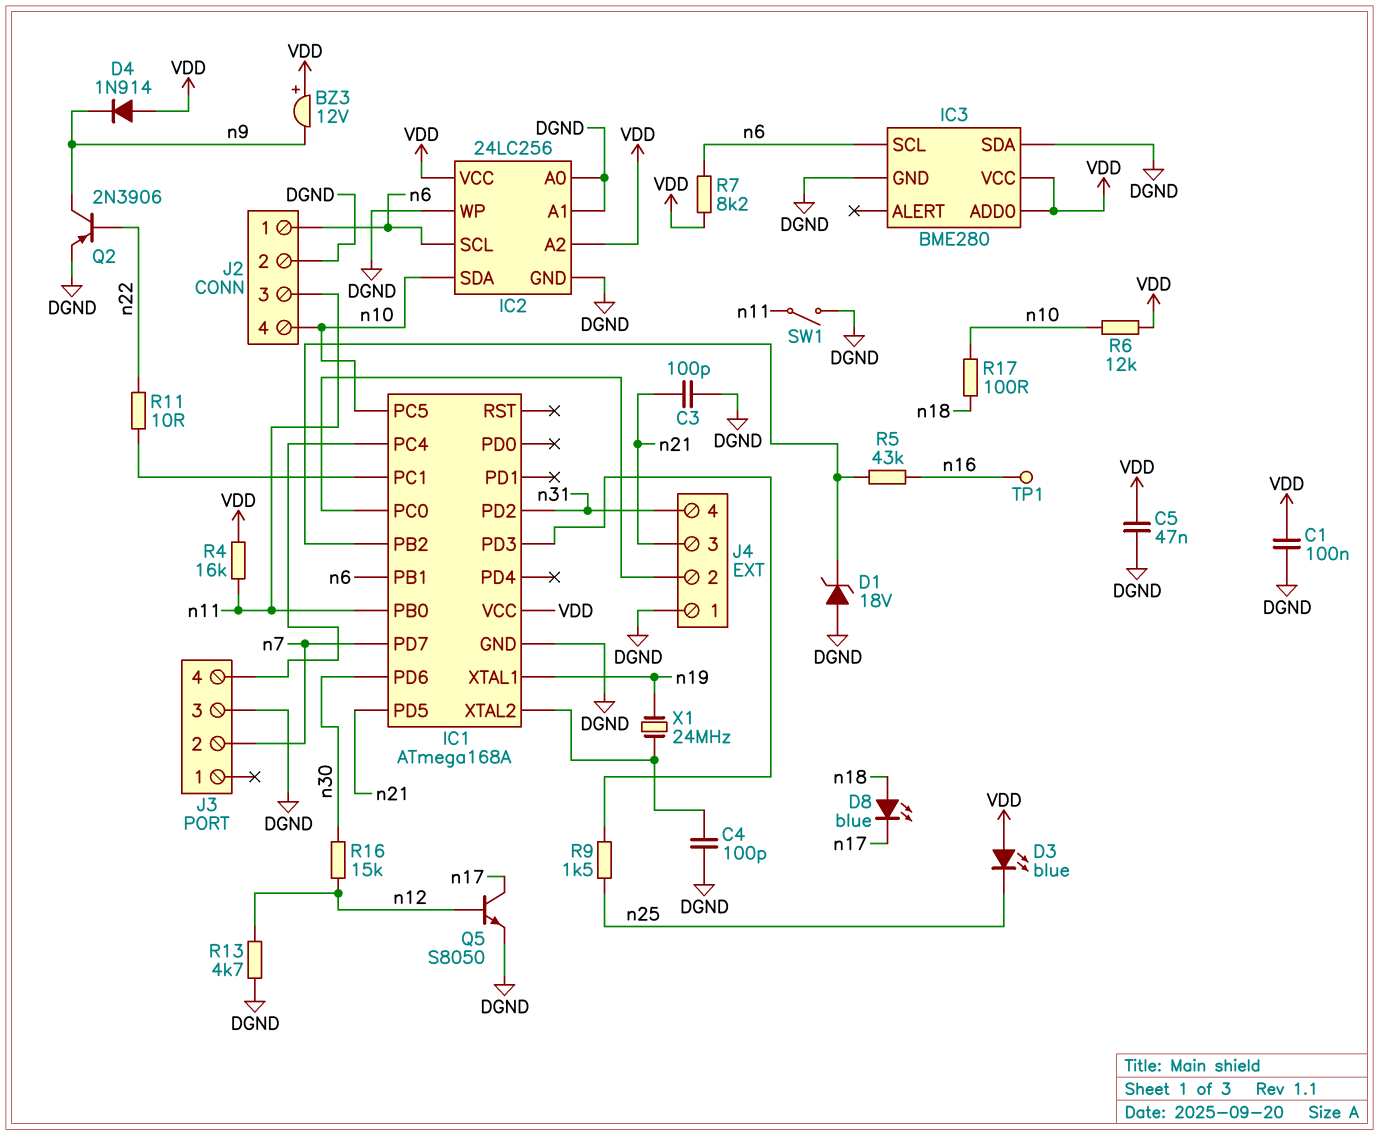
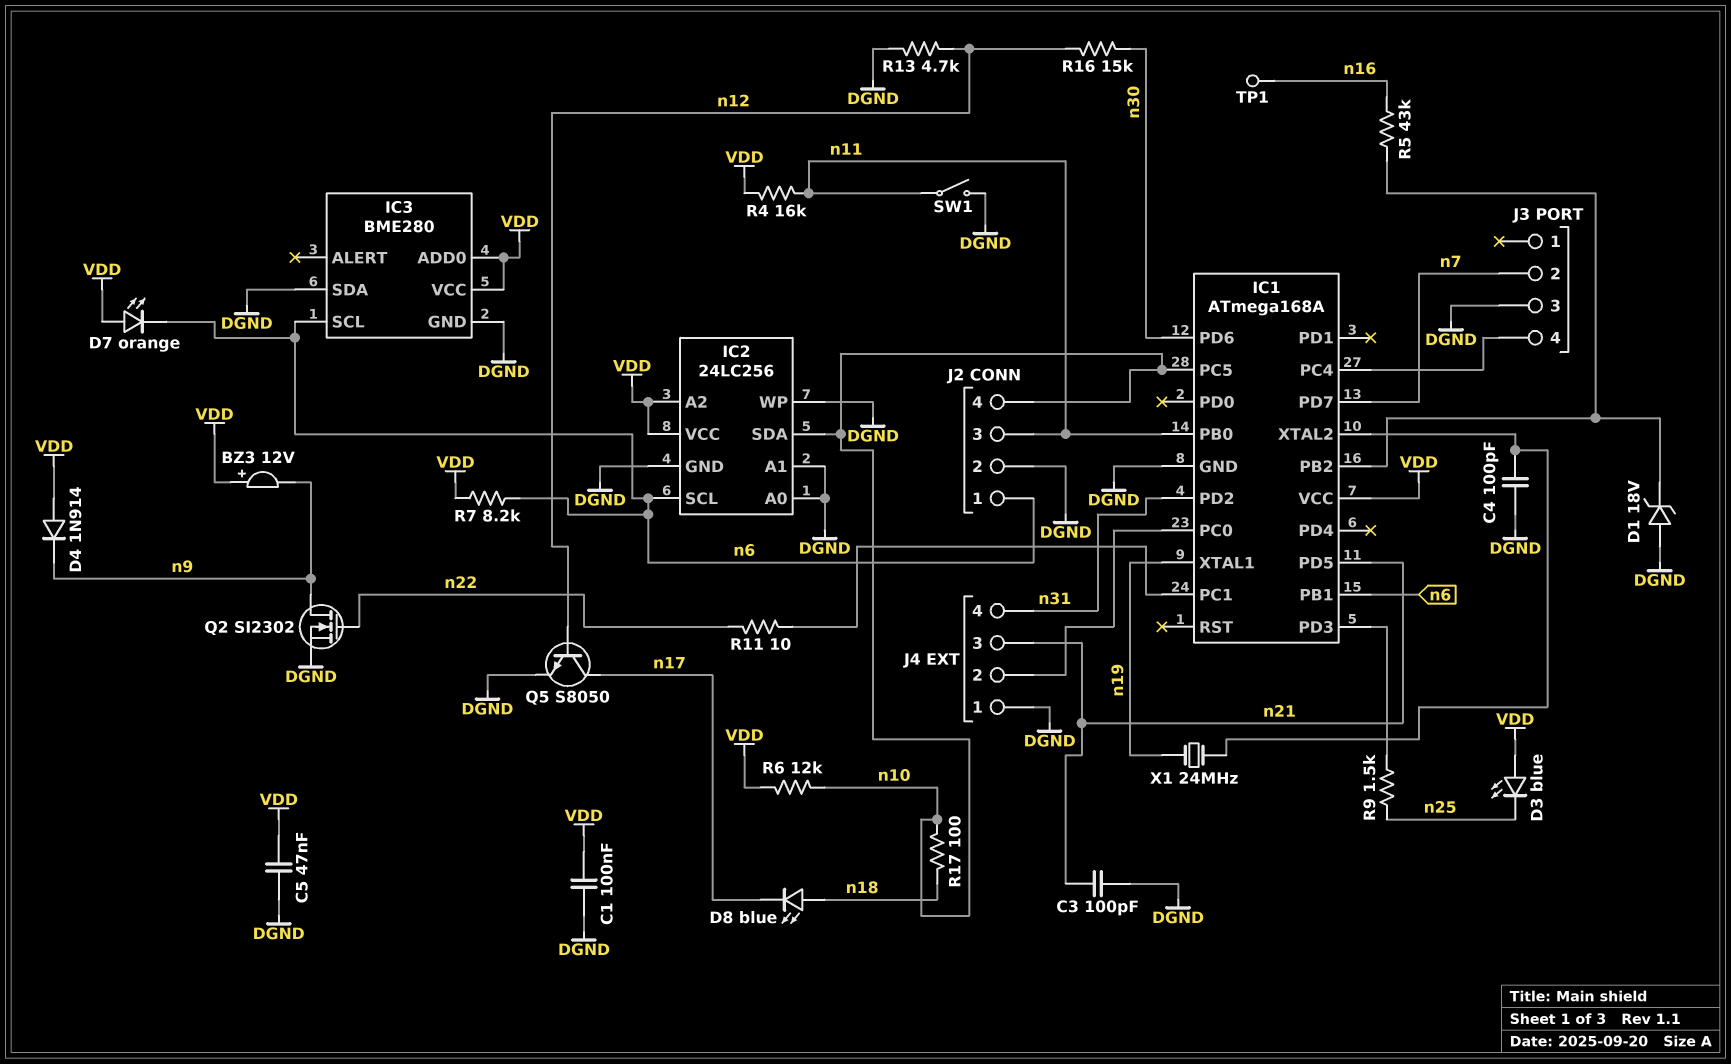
D7: none -> LED orange (A VDD, K n6)
Q2: PNP 2N3906 (B n22, C n9, E DGND) -> NMOS SI2302 (G n22, D n9, S DGND)

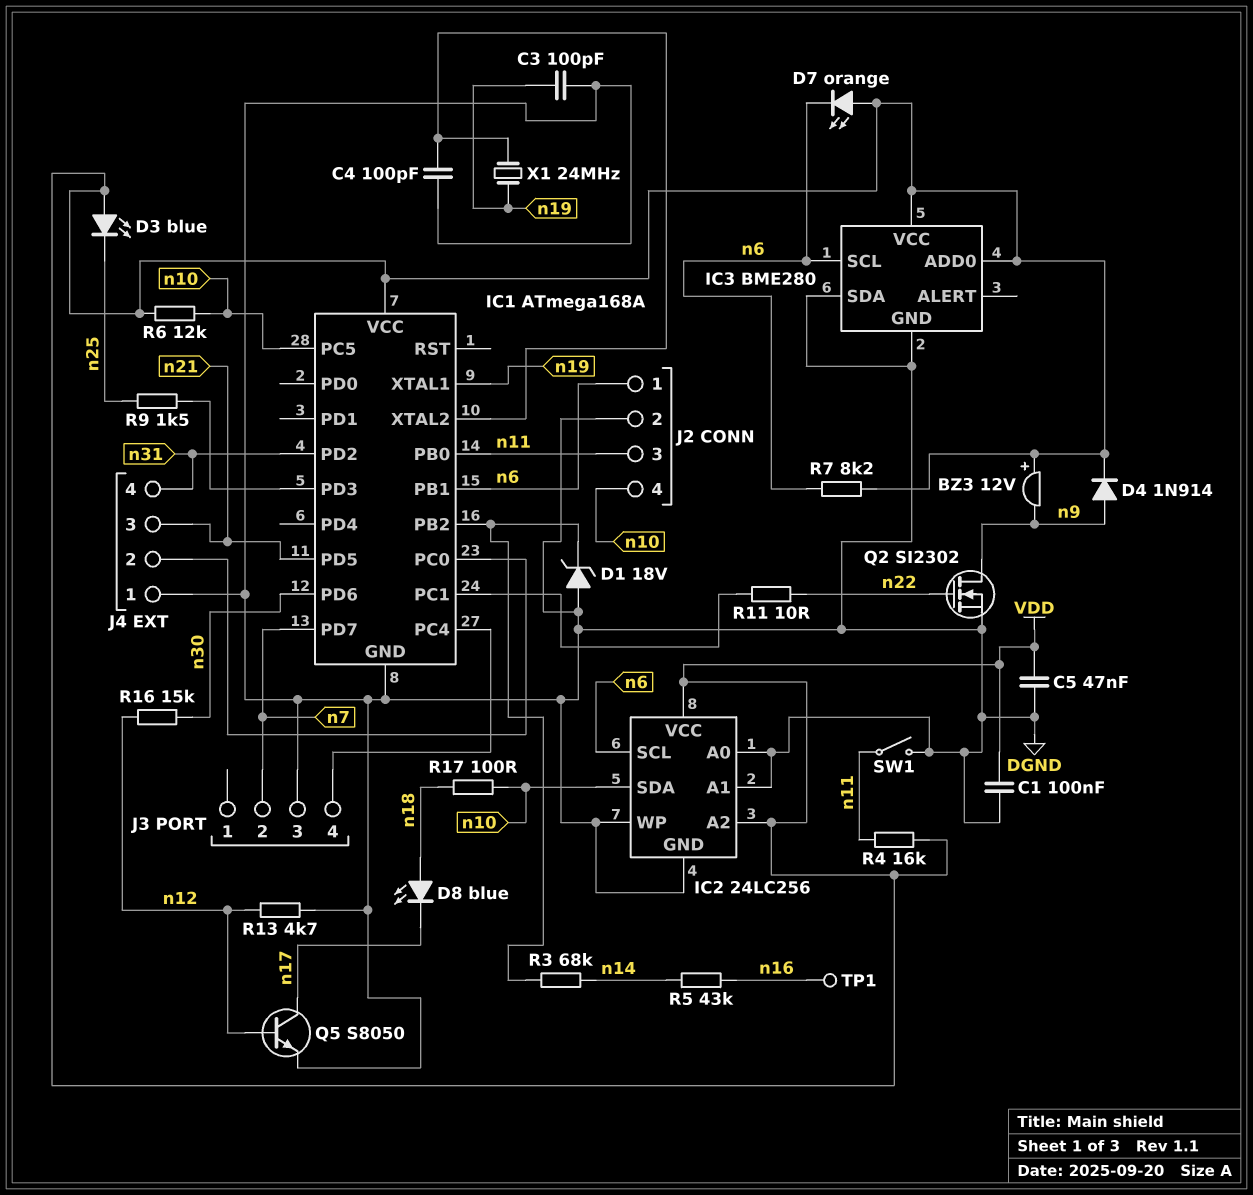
C3: 100pF (DGND, n21) -> 100pF (DGND, n19)
D4: diode 1N914 (A VDD, K n9) -> diode 1N914 (A n9, K VDD)
R3: none -> 68k (IC1/PB2, n14)
R5: 43k (IC1/PB2, n16) -> 43k (n14, n16)

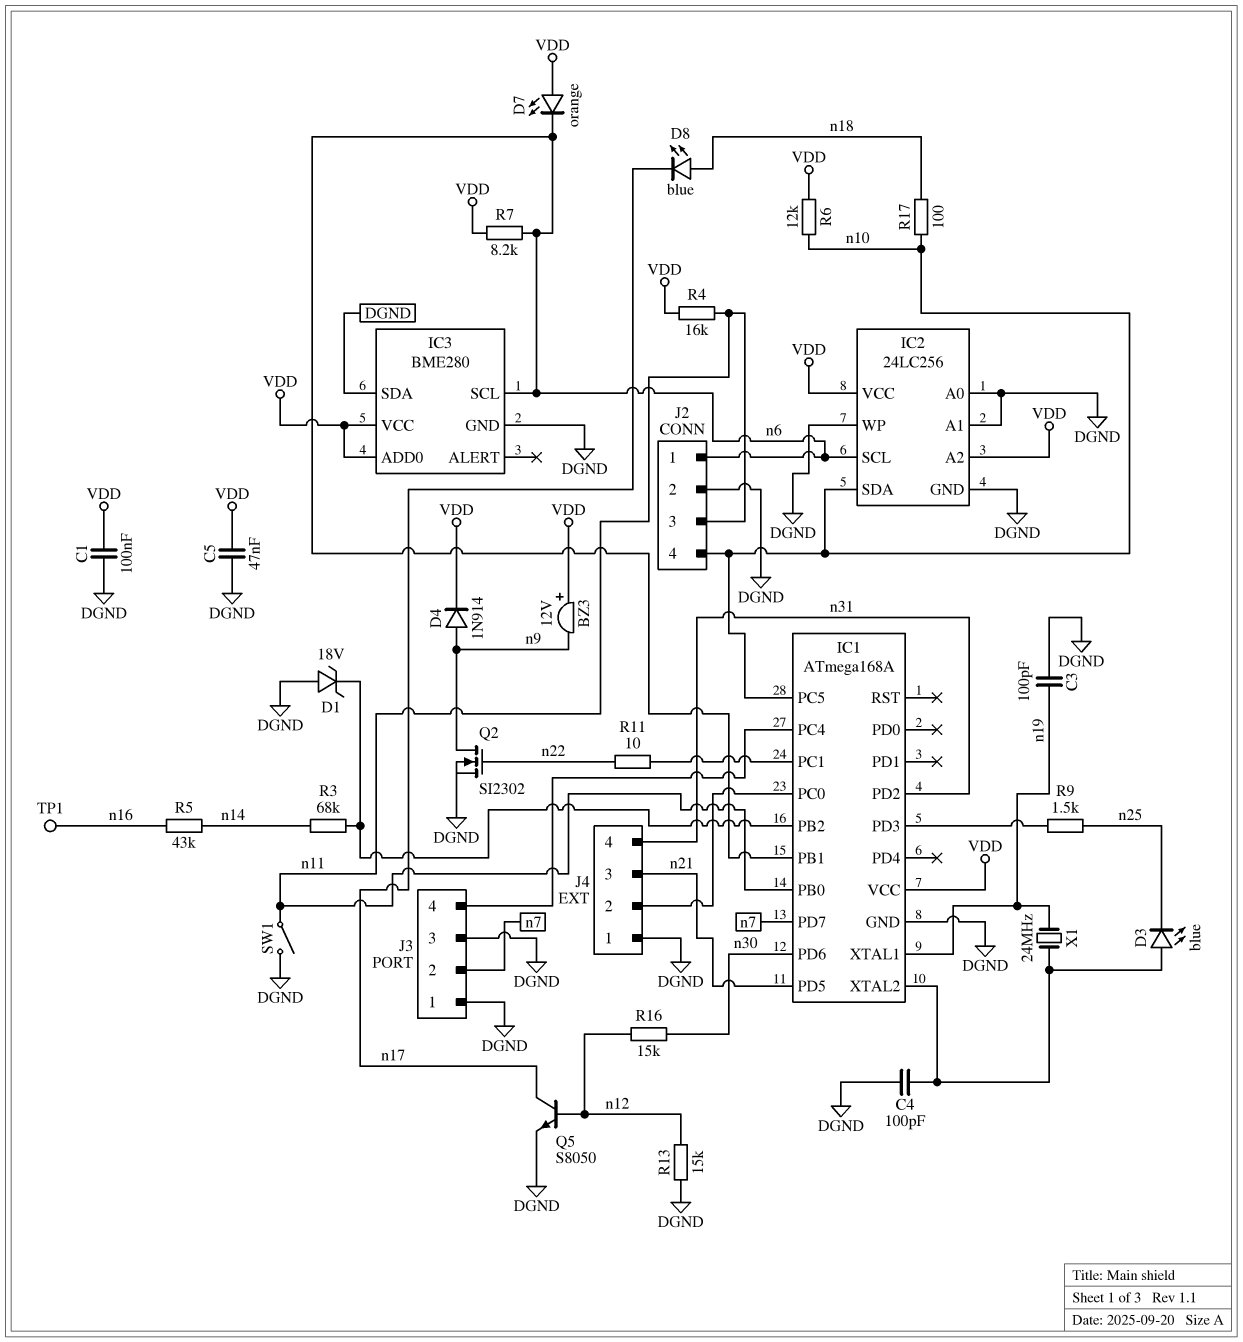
D3: LED blue (A VDD, K n25) -> LED blue (A IC1/XTAL2, K n25)
J3 pin 1: none -> DGND
R13: 4.7k (DGND, n12) -> 15k (DGND, n12)

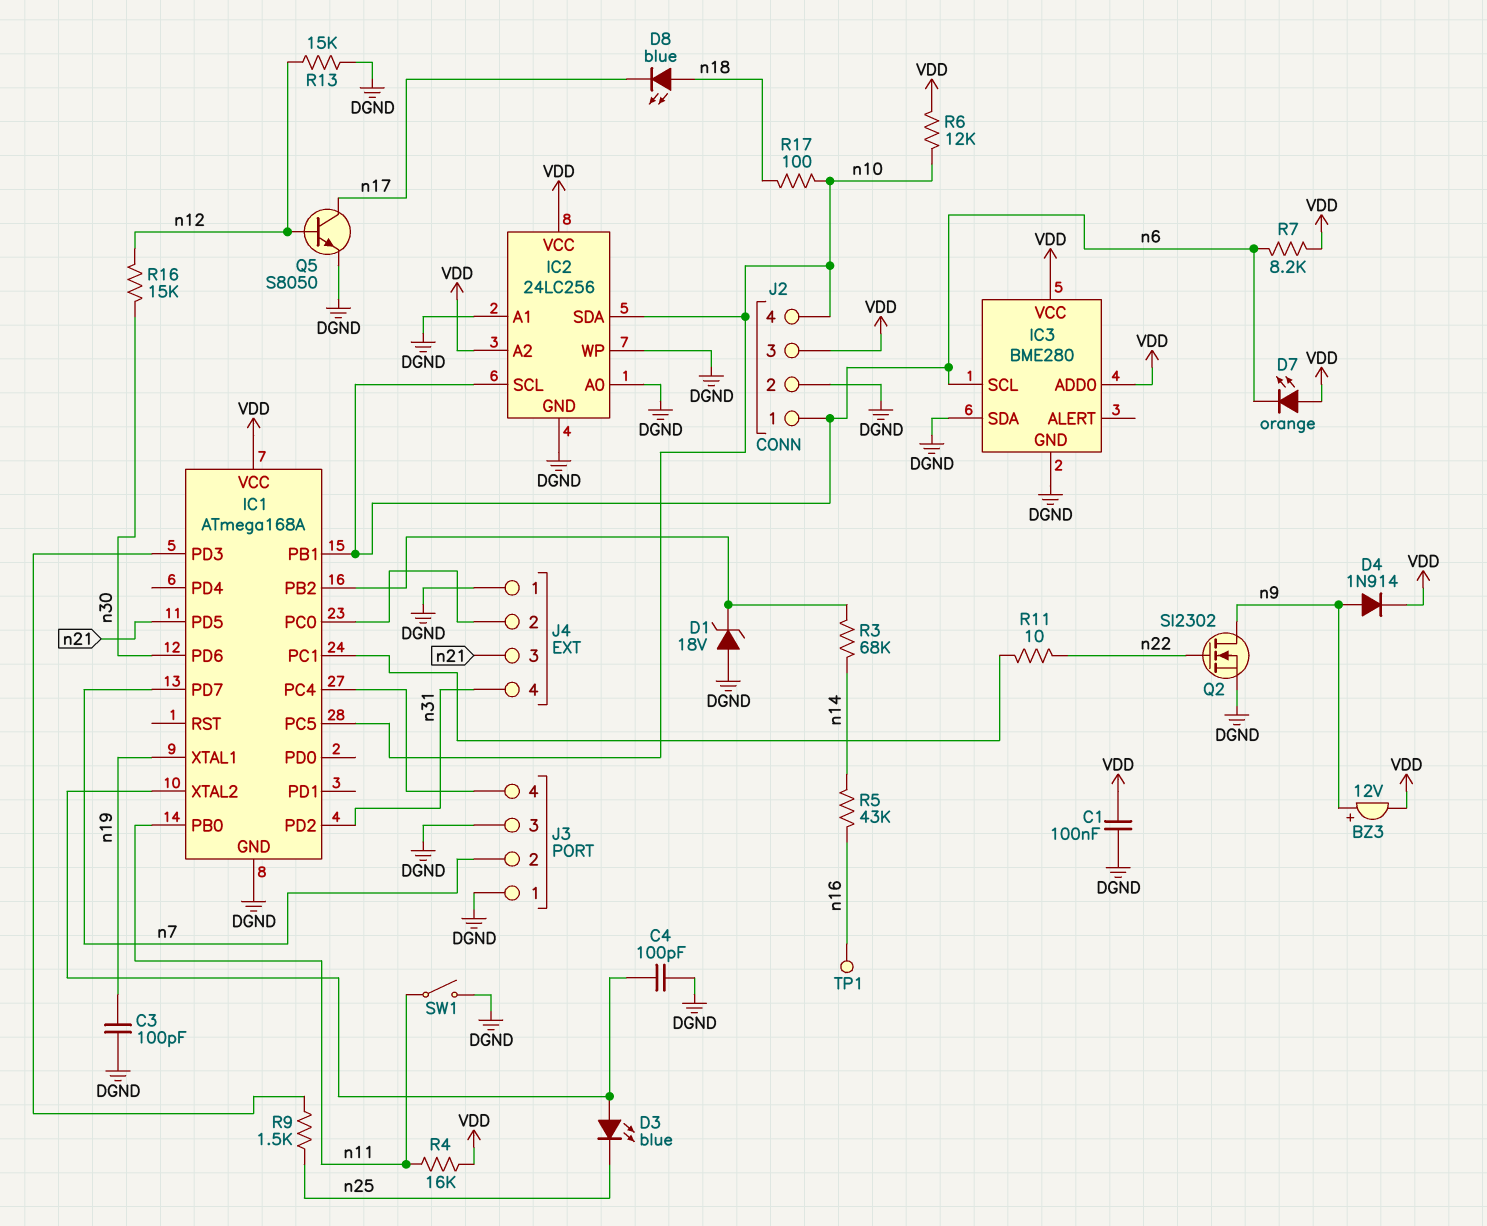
BZ3: buzzer 12V (plus VDD, minus n9) -> buzzer 12V (plus n9, minus VDD)
C5: 47nF (DGND, VDD) -> none
J2 pin 3: n11 -> VDD
X1: 24MHz (IC1/XTAL2, n19) -> none

